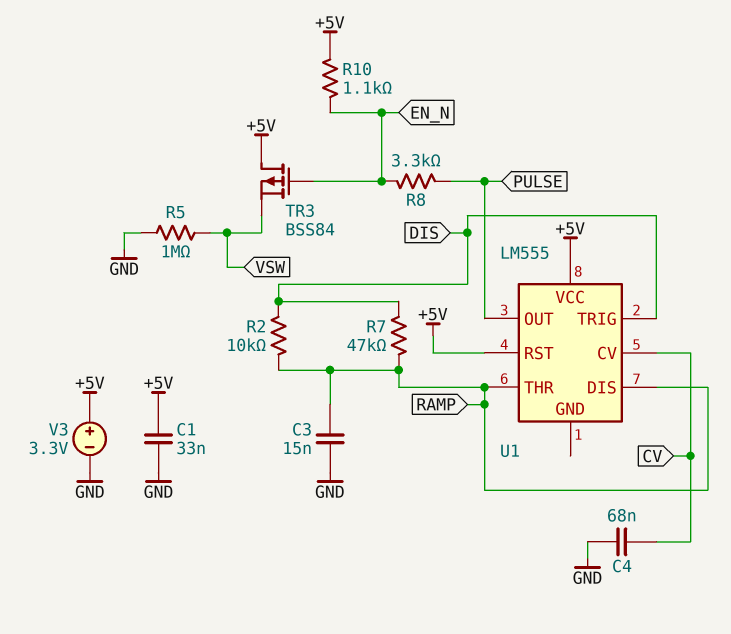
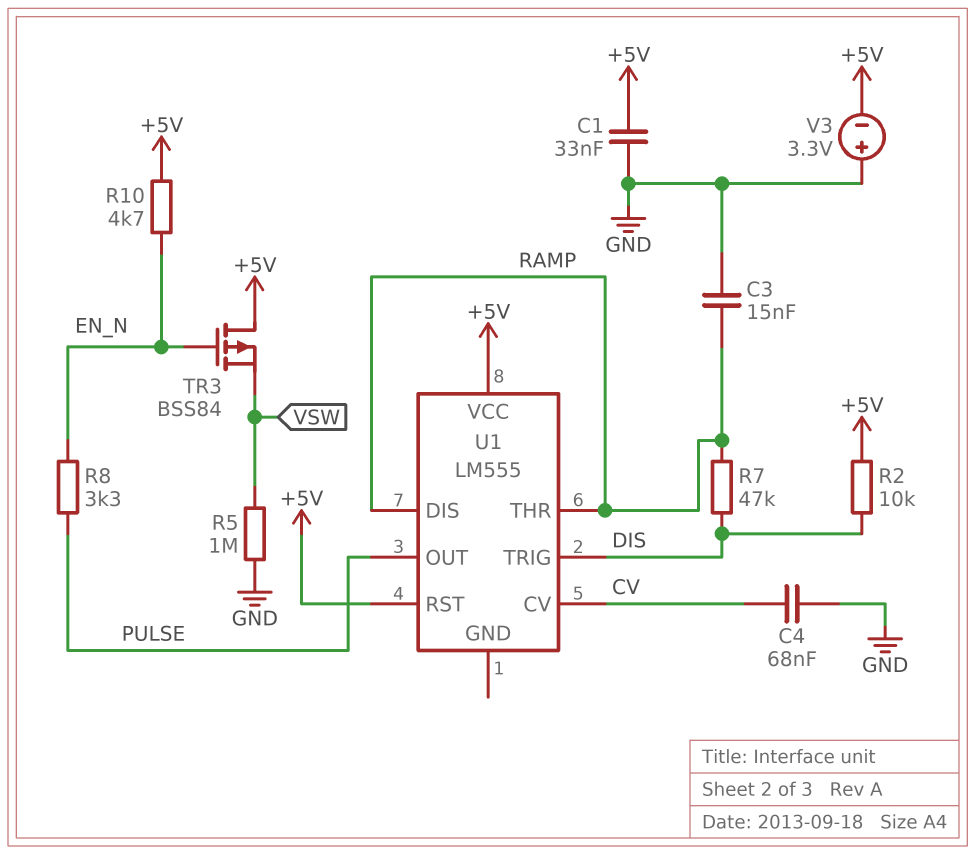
R2: 10k (DIS, RAMP) -> 10k (+5V, DIS)
R10: 1.1k (+5V, EN_N) -> 4.7k (+5V, EN_N)
V3: 3.3V (plus +5V, minus GND) -> 3.3V (plus GND, minus +5V)

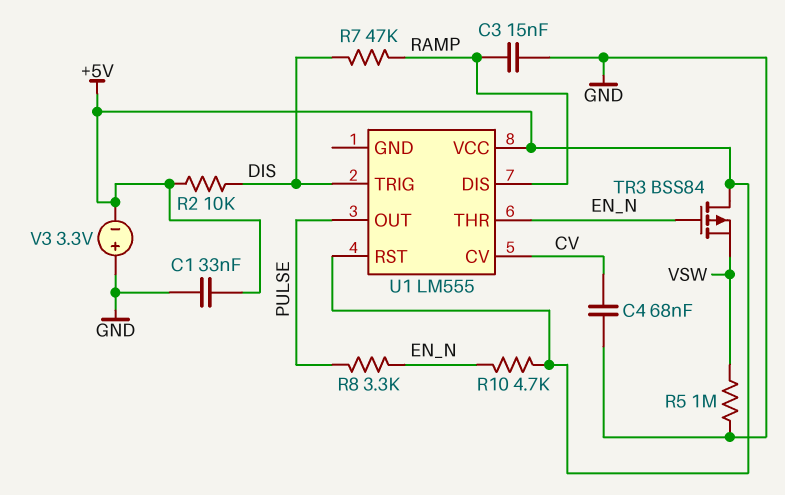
U1 pin THR: RAMP -> EN_N

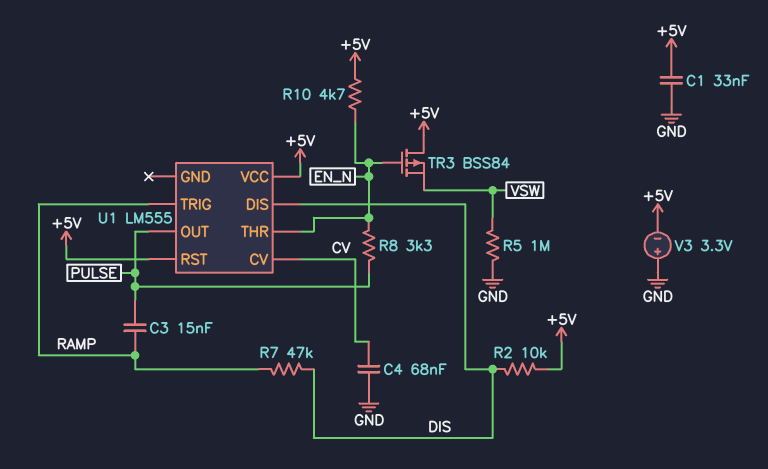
C3: 15nF (GND, RAMP) -> 15nF (PULSE, RAMP)
U1 pin DIS: RAMP -> DIS
U1 pin TRIG: DIS -> RAMP

